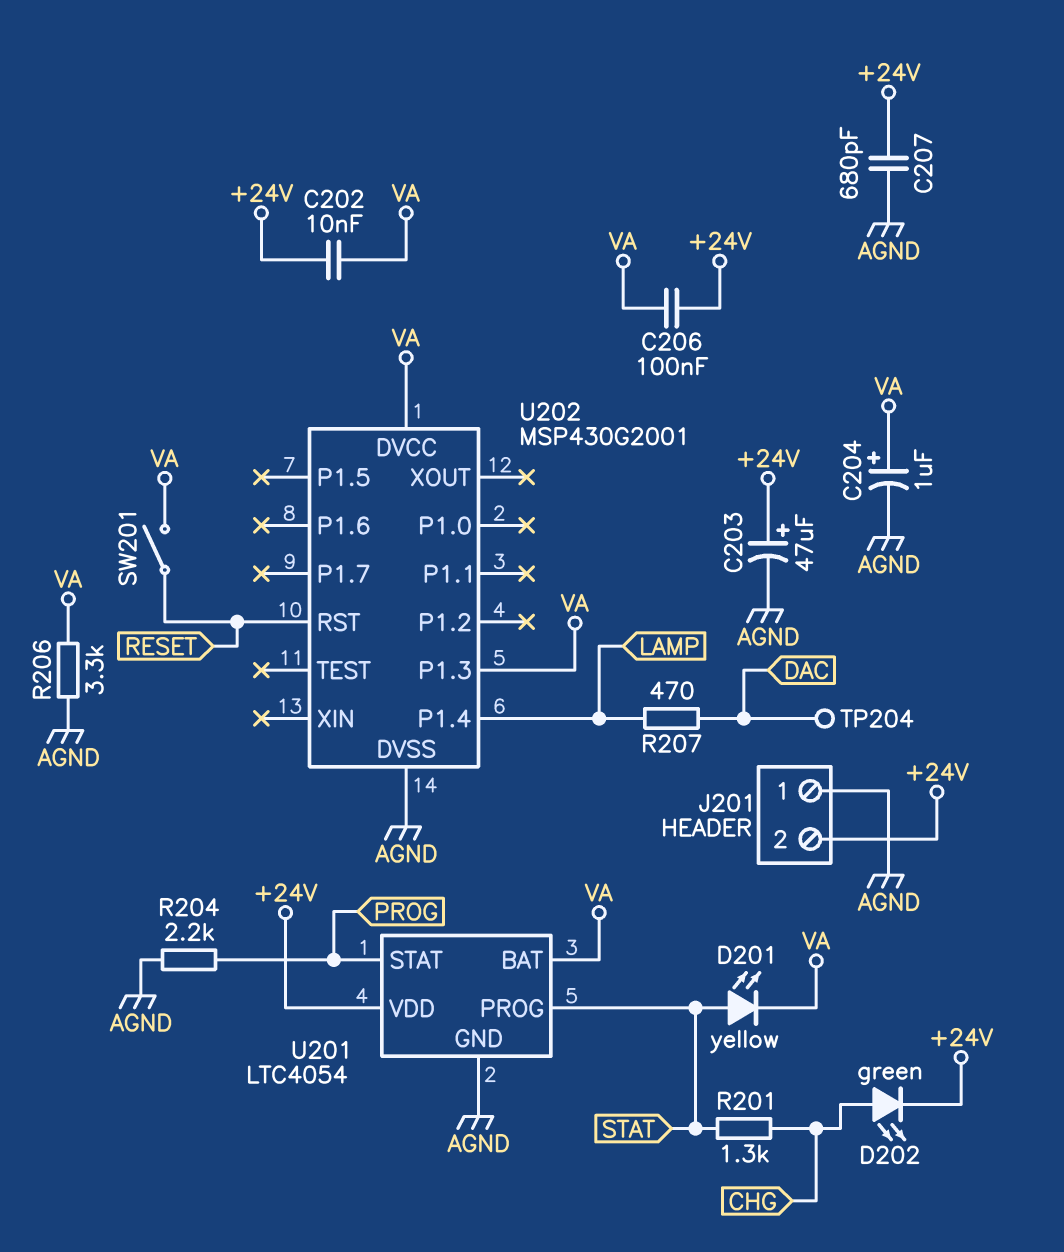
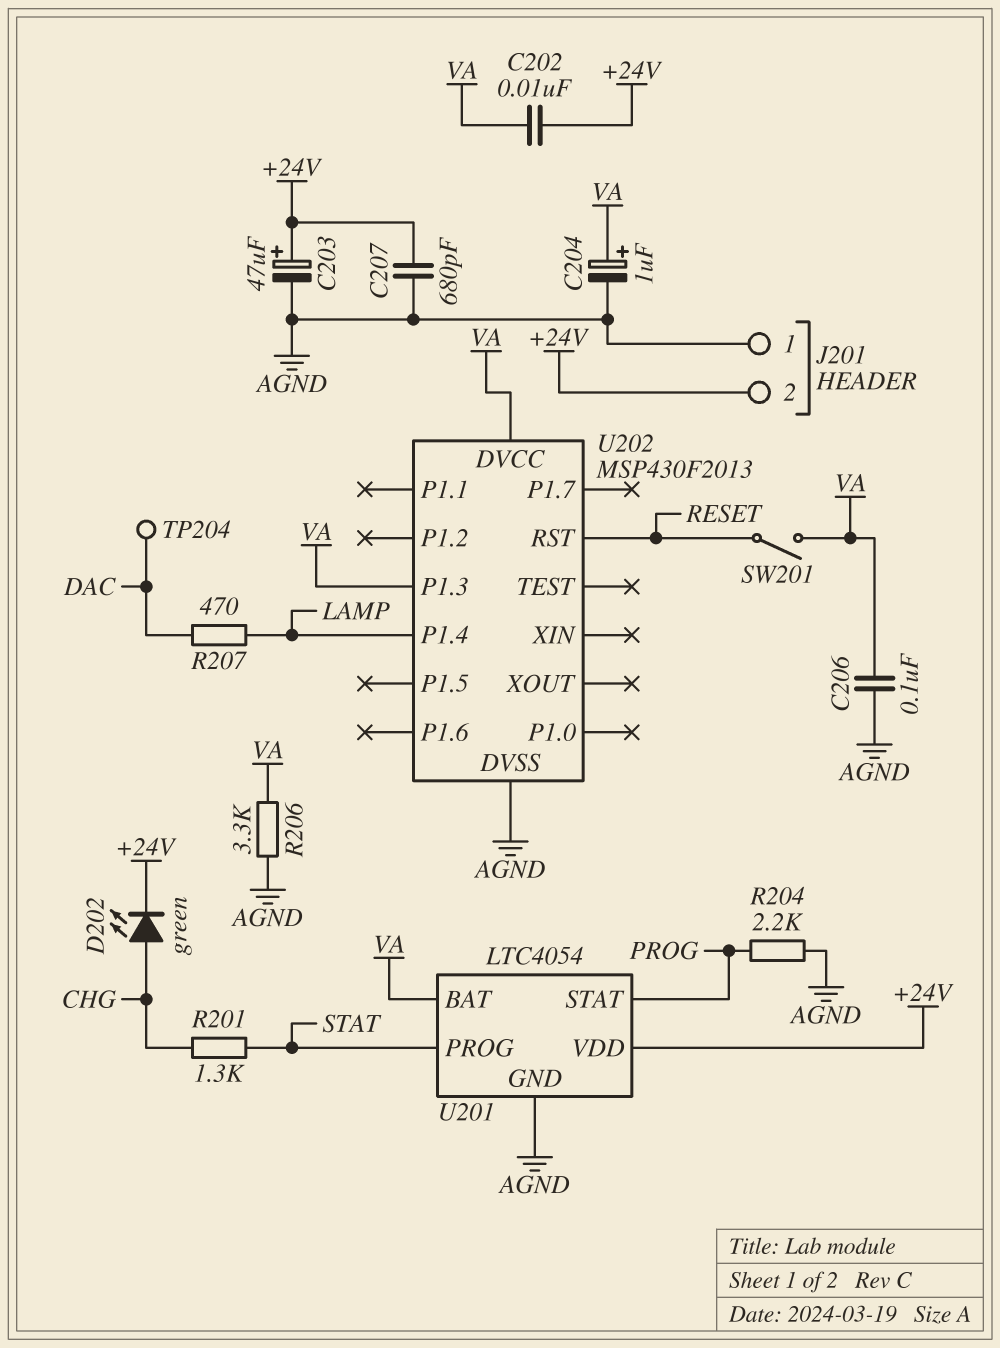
C206: 100nF (+24V, VA) -> 100nF (AGND, VA)
D201: LED yellow (A STAT, K VA) -> none
U202: MSP430G2001 -> MSP430F2013

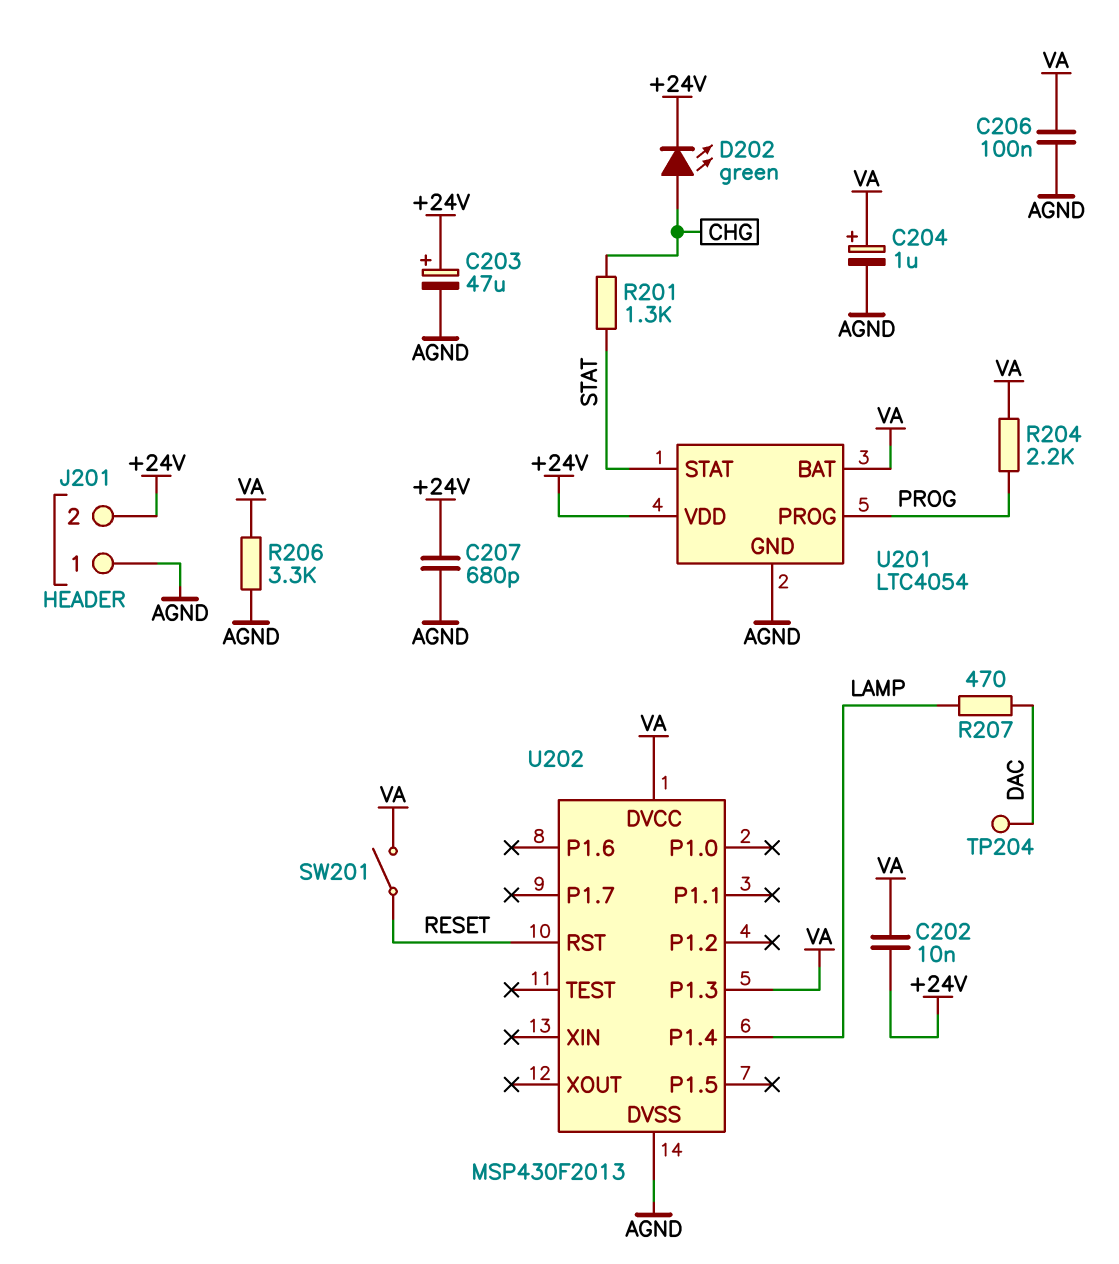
R204: 2.2k (AGND, PROG) -> 2.2k (PROG, VA)
U201 pin PROG: STAT -> PROG
U201 pin STAT: PROG -> STAT

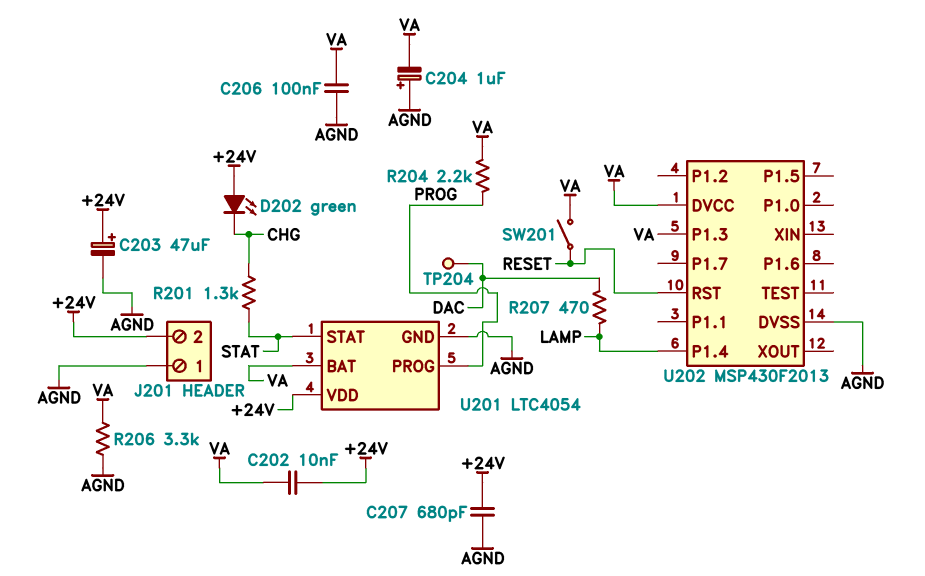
C204: 1uF (plus VA, minus AGND) -> 1uF (plus AGND, minus VA)
D202: LED green (A CHG, K +24V) -> LED green (A +24V, K CHG)

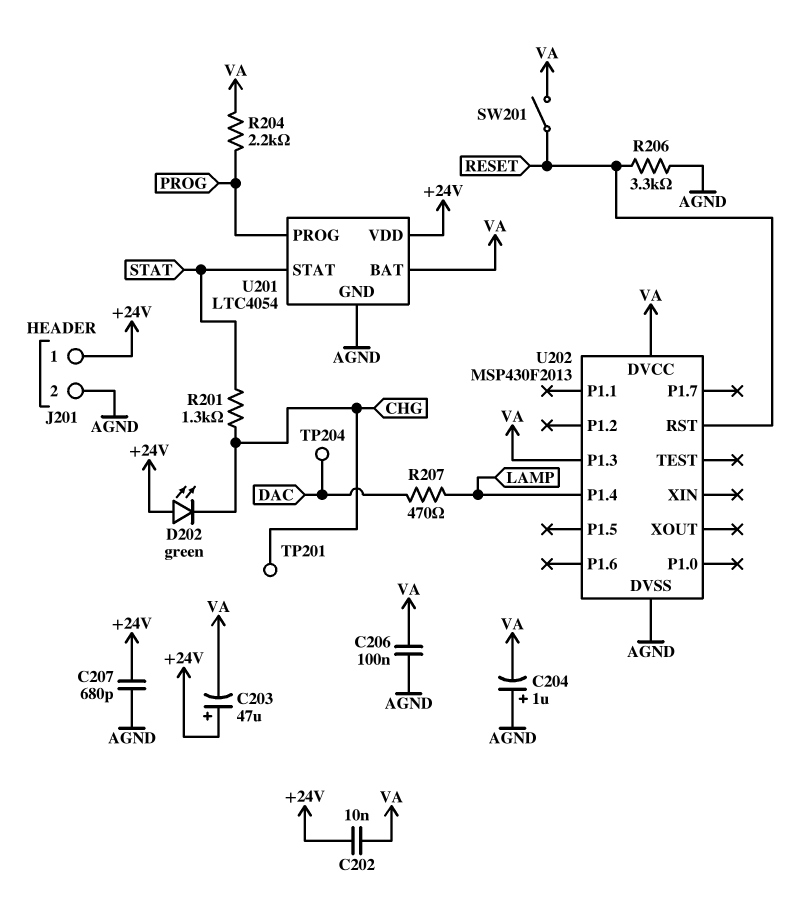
C203: 47uF (plus +24V, minus AGND) -> 47uF (plus +24V, minus VA)
J201 pin 1: AGND -> +24V
J201 pin 2: +24V -> AGND
R206: 3.3k (AGND, VA) -> 3.3k (AGND, RESET)
TP201: none -> test point (CHG)

